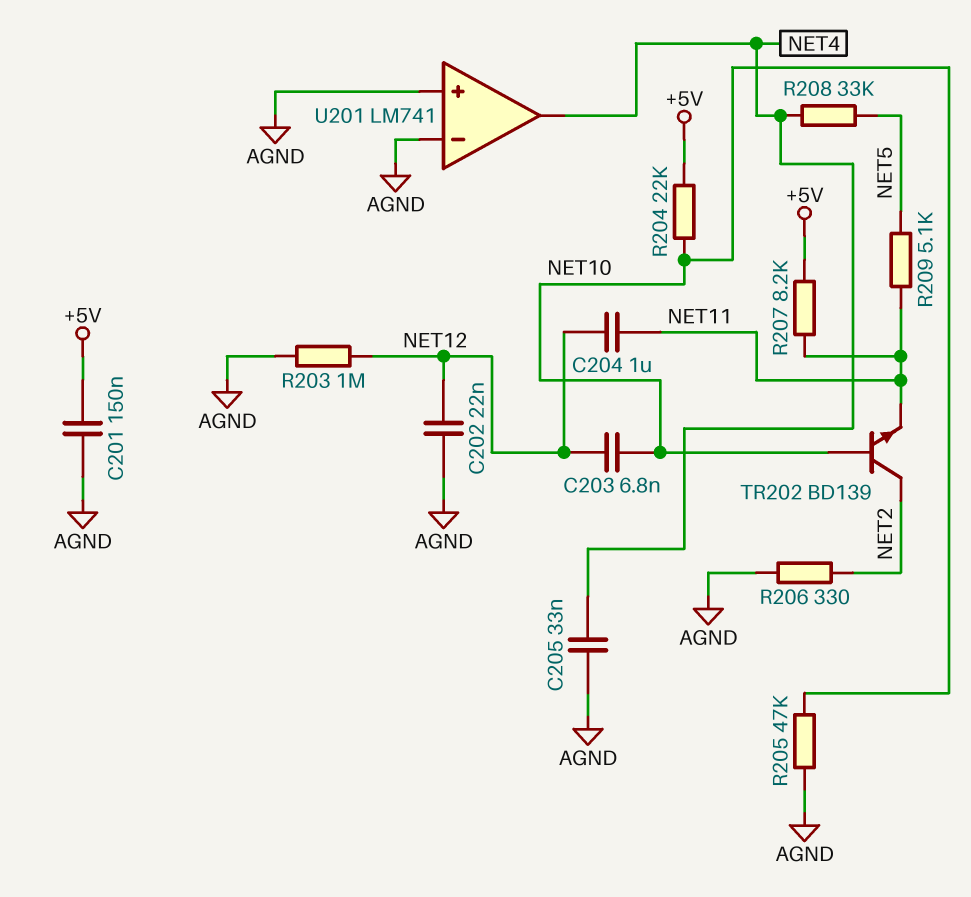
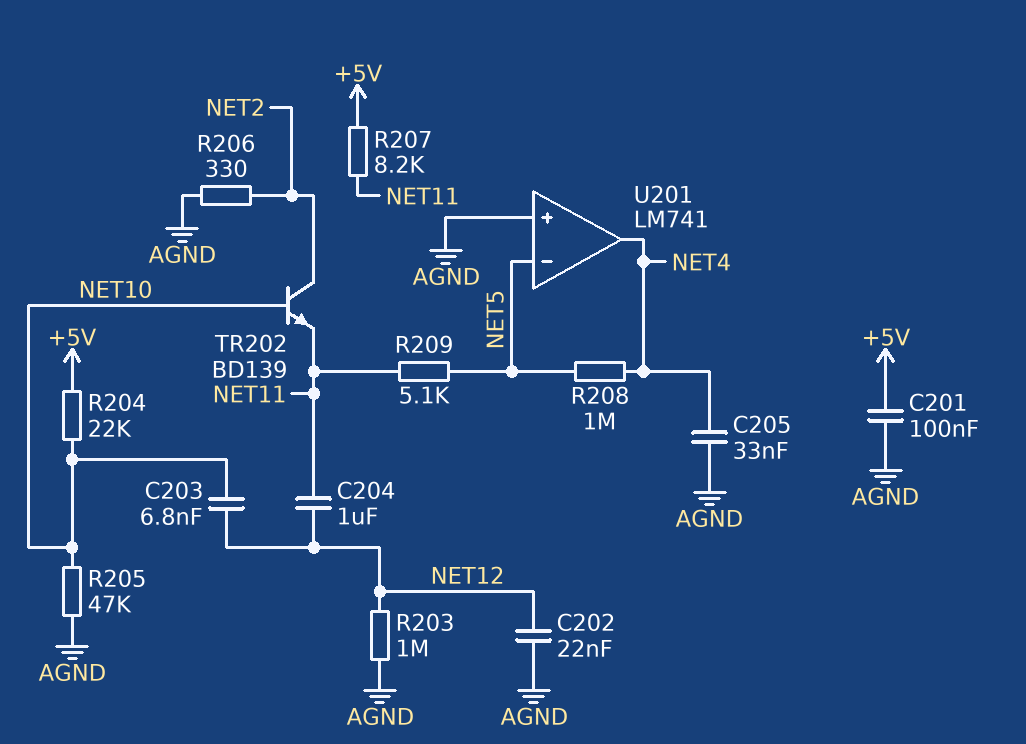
C201: 150nF (+5V, AGND) -> 100nF (+5V, AGND)
R208: 33k (NET4, NET5) -> 1M (NET4, NET5)
U201 pin in-: AGND -> NET5

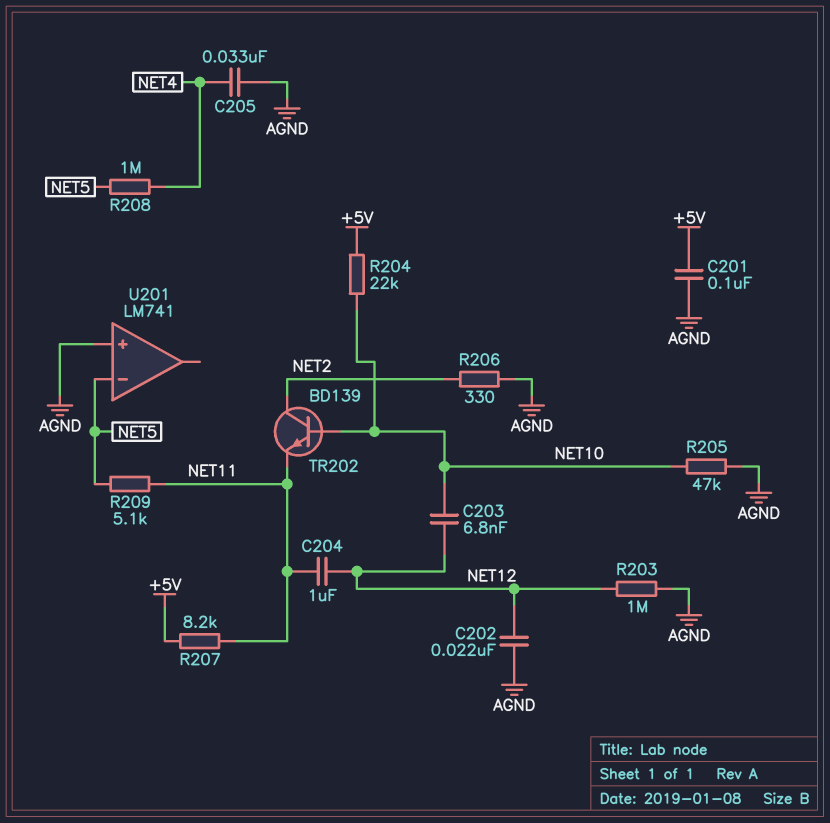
U201 pin out: NET4 -> none

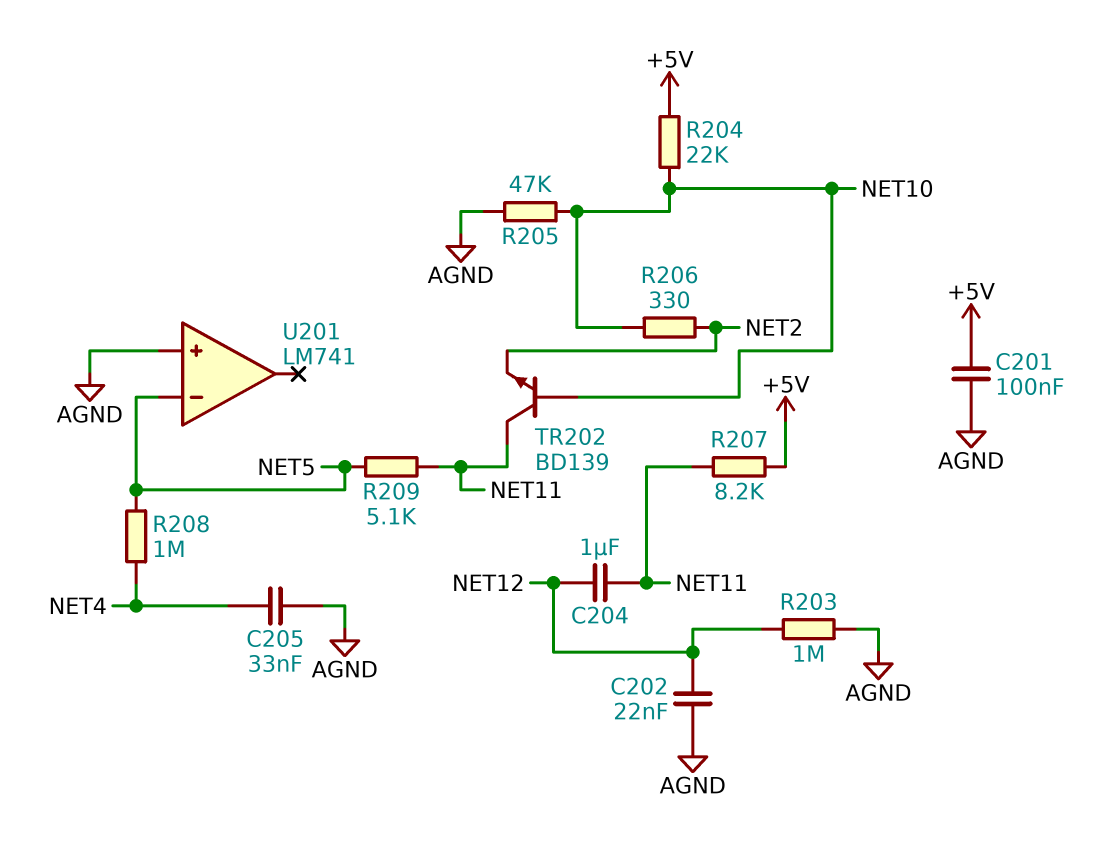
C203: 6.8nF (NET10, NET12) -> none
R206: 330 (AGND, NET2) -> 330 (NET2, NET10)
TR202: NPN BD139 (B NET10, C NET2, E NET11) -> NPN BD139 (B NET10, C NET11, E NET2)

